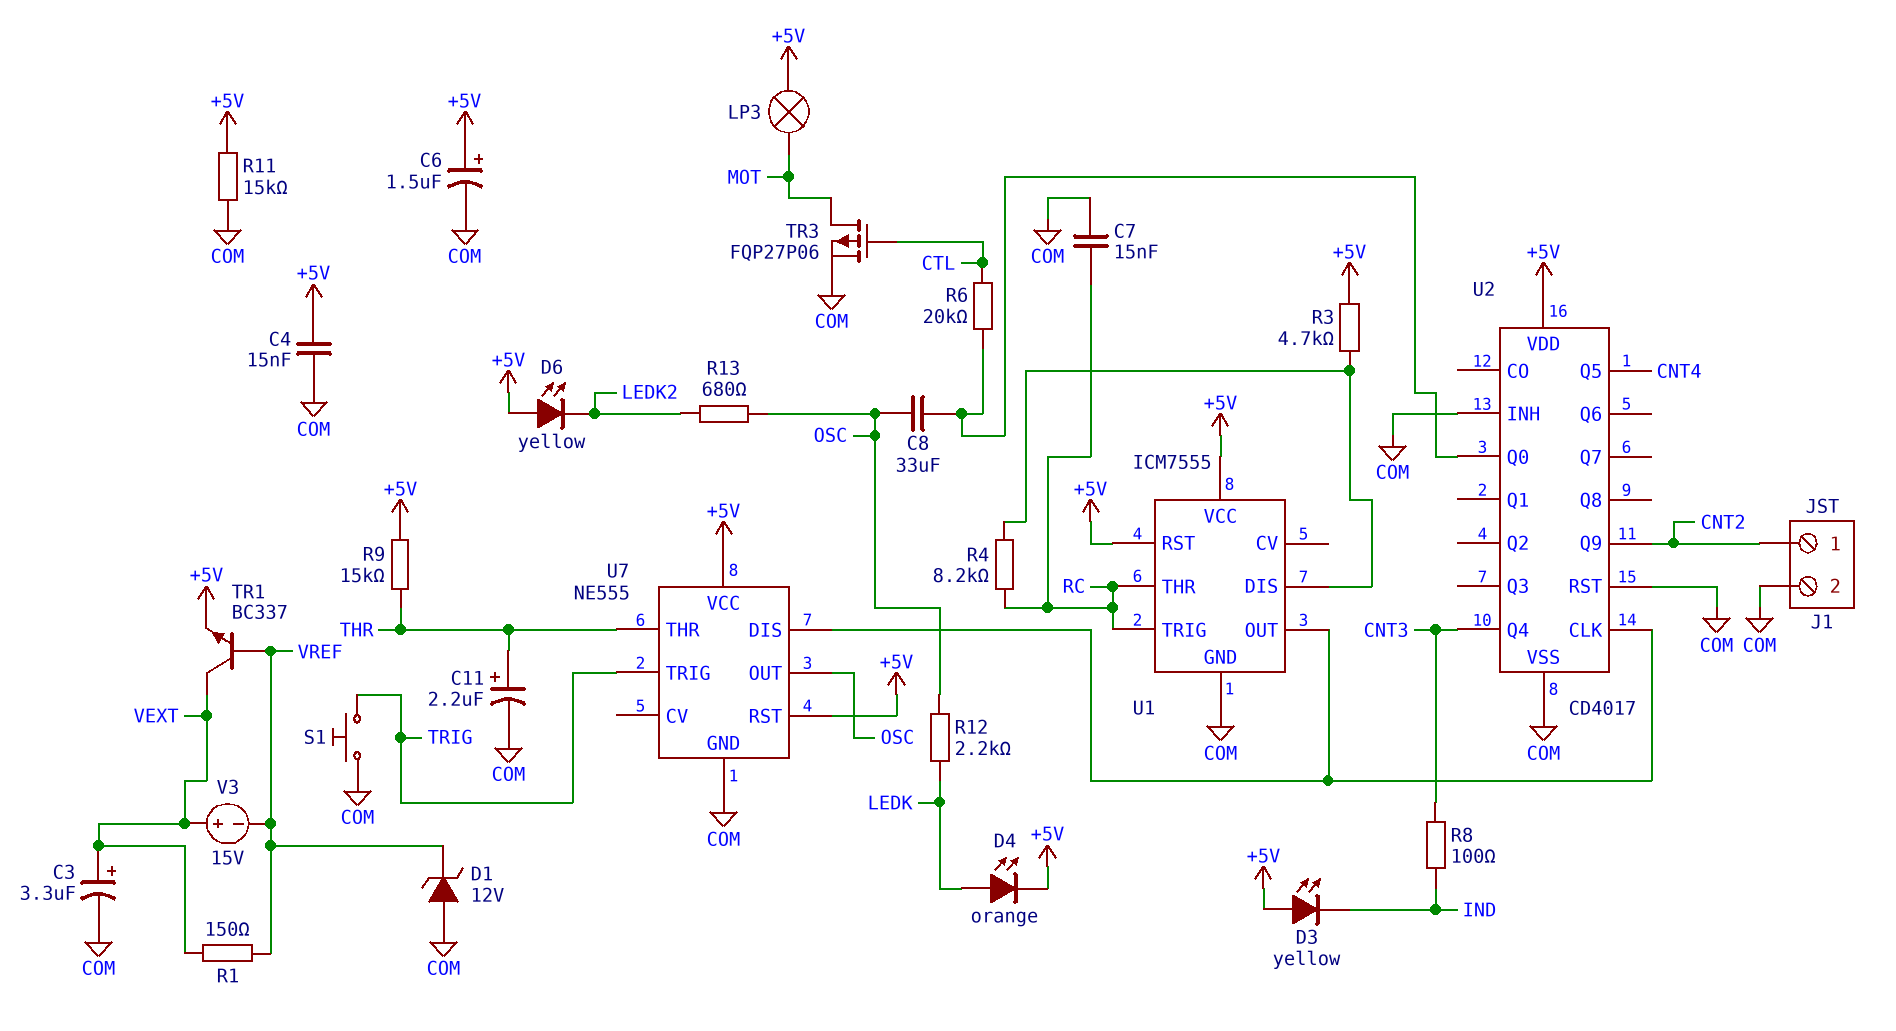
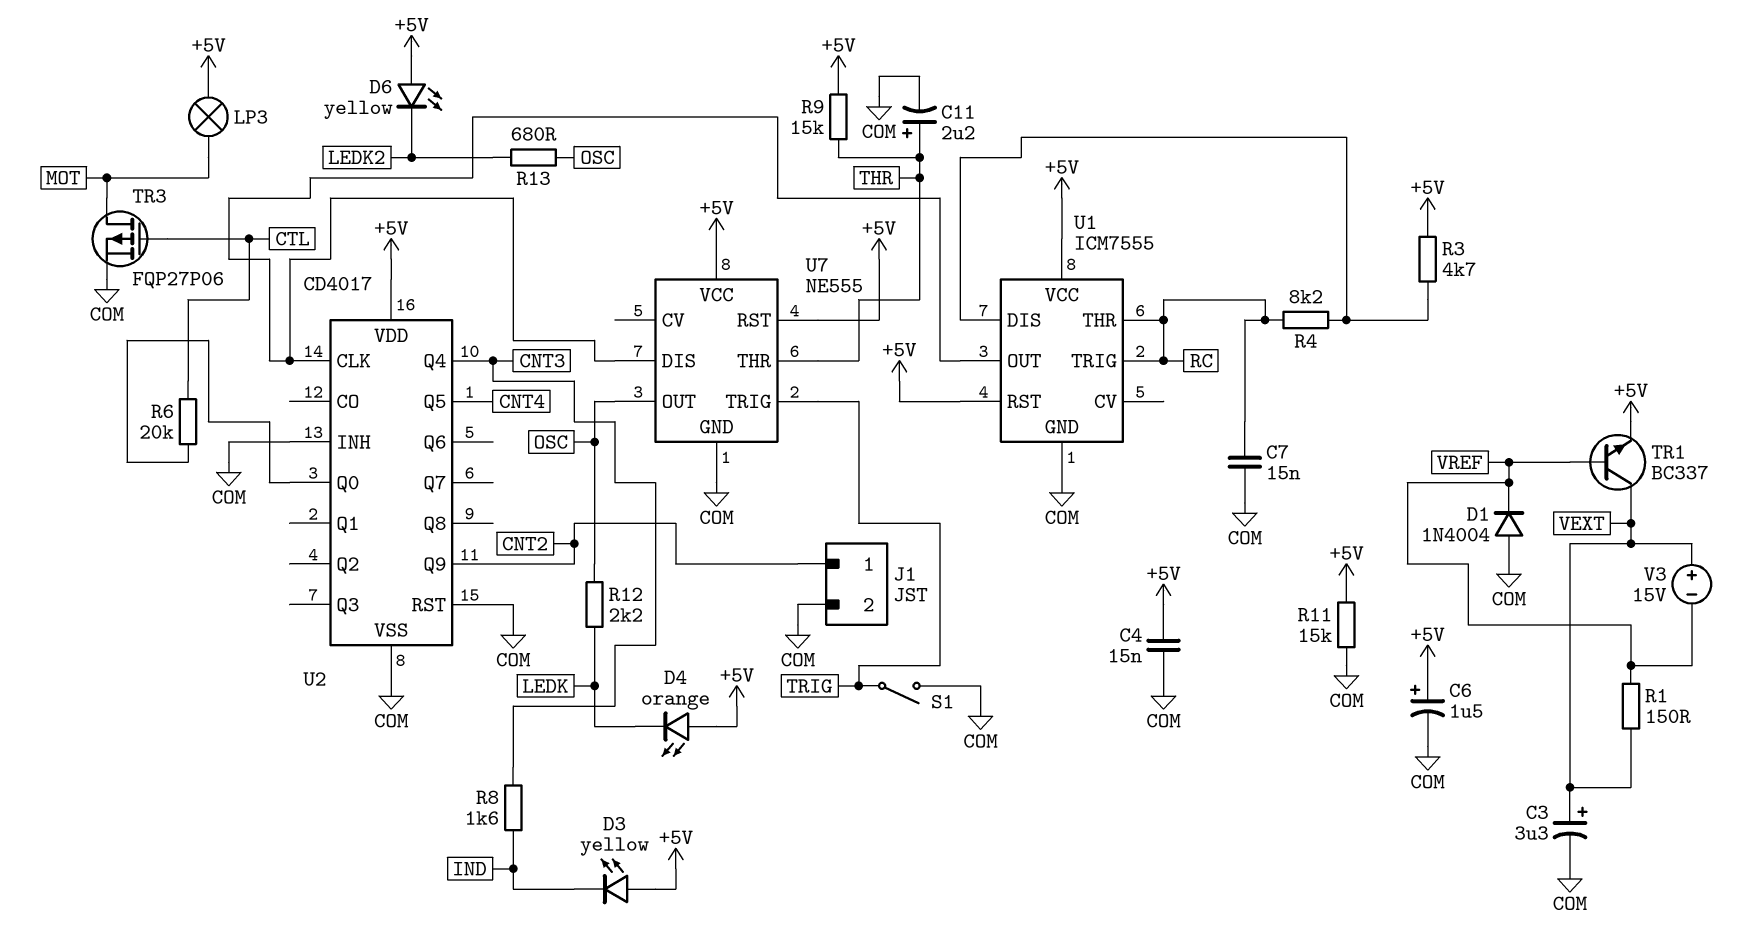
C8: 33uF (OSC, U2/Q0) -> none
D1: zener 12V (A COM, K VREF) -> diode 1N4004 (A COM, K VREF)
D4: LED orange (A LEDK, K +5V) -> LED orange (A +5V, K LEDK)
R8: 100 (CNT3, IND) -> 1.6k (CNT3, IND)
S1: button (COM, TRIG) -> switch (COM, TRIG)

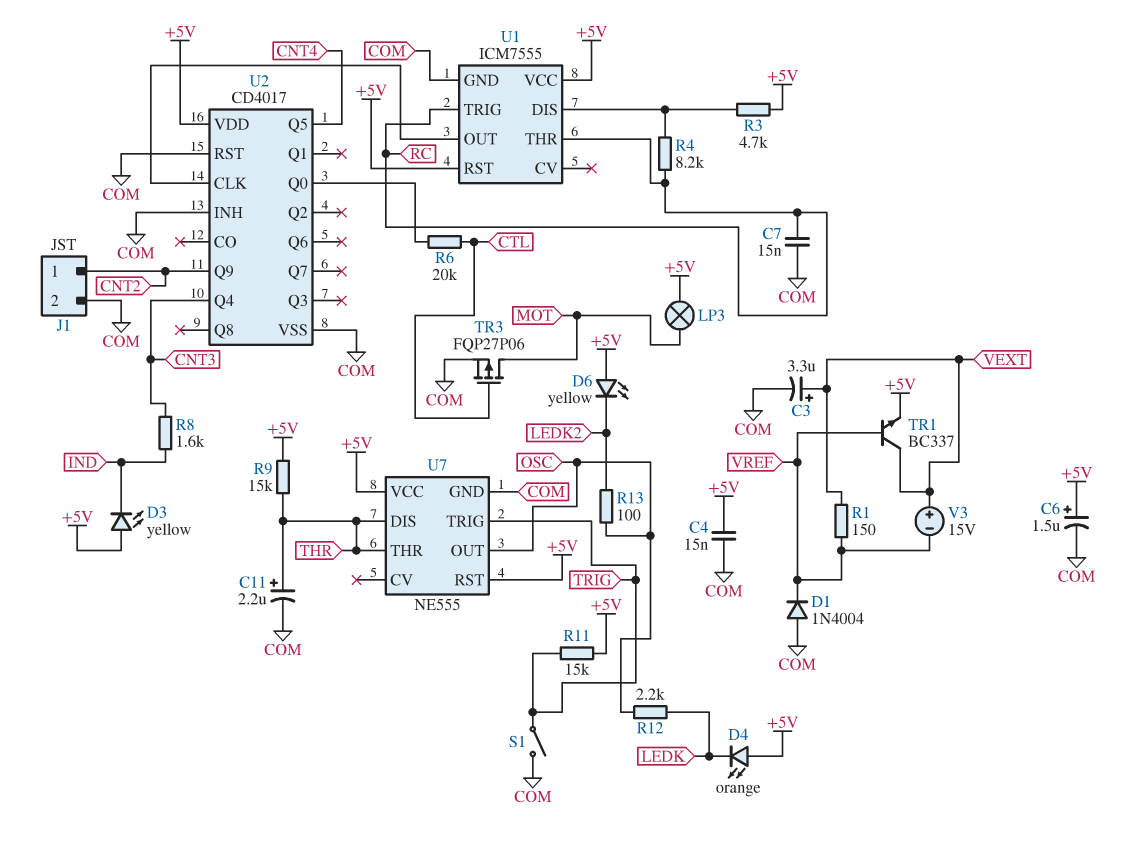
R11: 15k (+5V, COM) -> 15k (+5V, TRIG)
R13: 680 (LEDK2, OSC) -> 100 (LEDK2, OSC)
U7 pin DIS: U1/OUT -> THR

